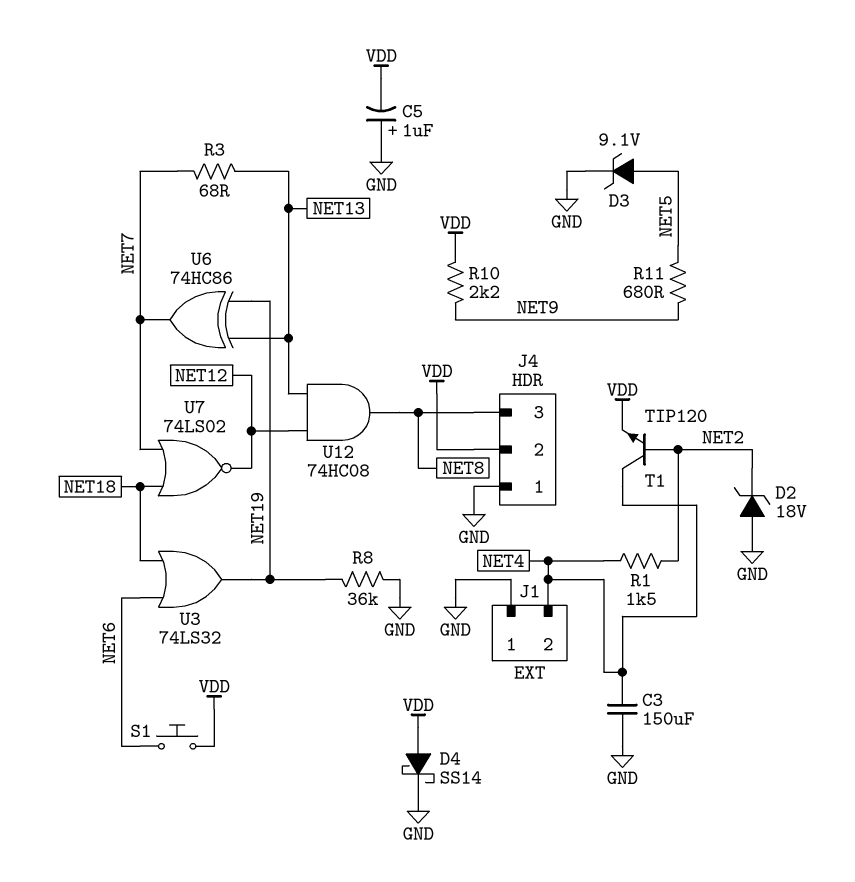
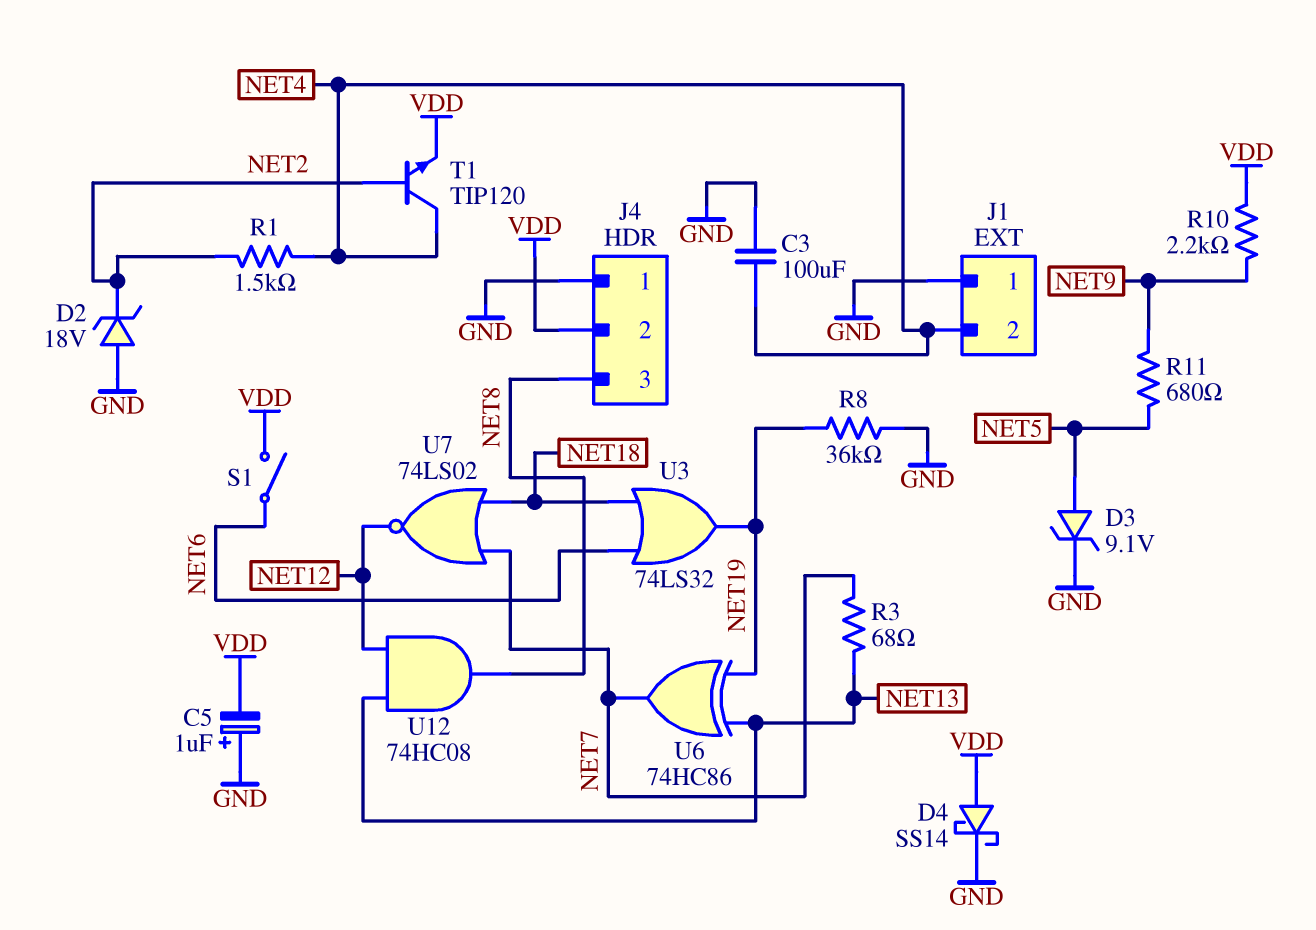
C3: 150uF (GND, NET4) -> 100uF (GND, NET4)
S1: button (NET6, VDD) -> switch (NET6, VDD)

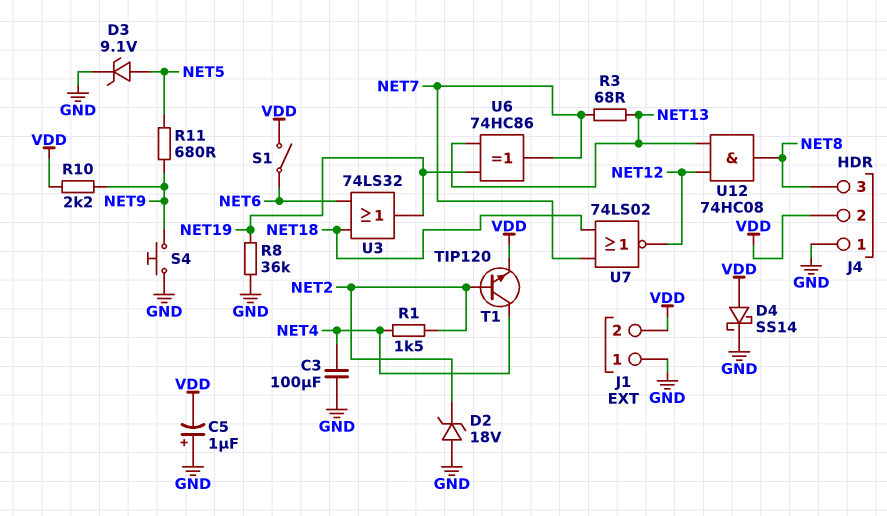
J1 pin 2: NET4 -> VDD
S4: none -> button (GND, NET9)

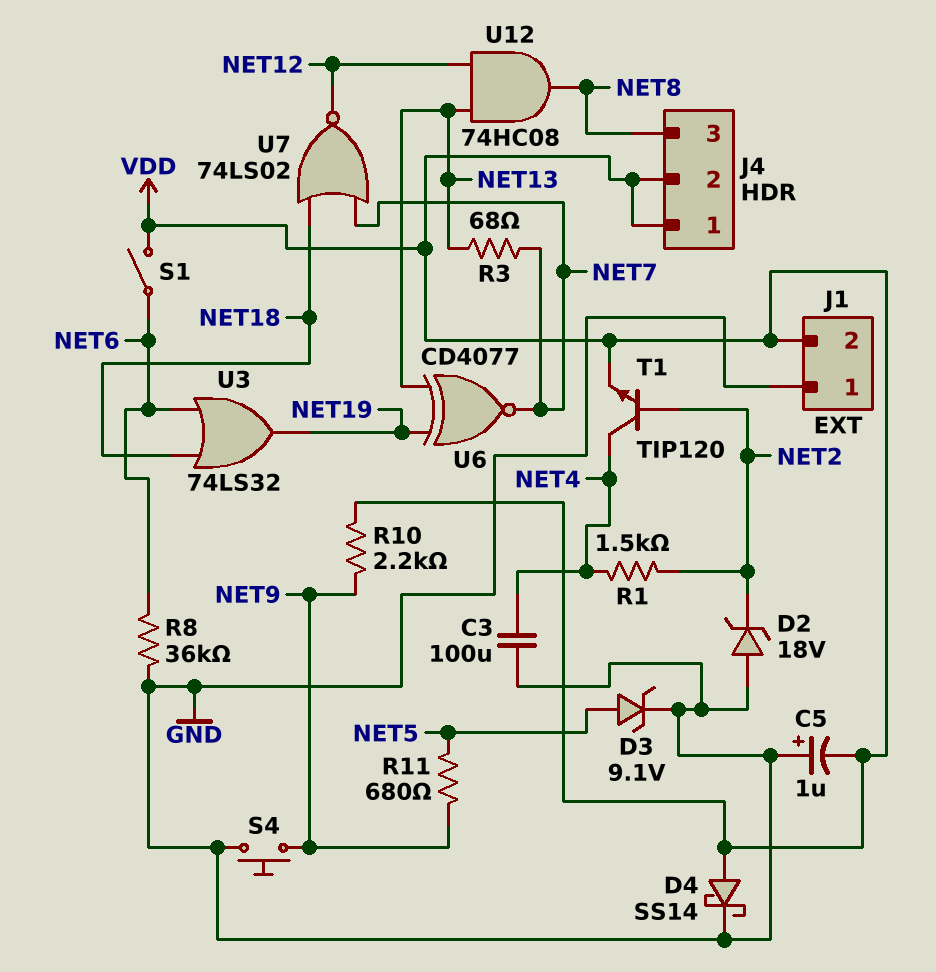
J4 pin 1: GND -> VDD
R8: 36k (GND, NET19) -> 36k (GND, NET6)
U6: XOR 74HC86 (in NET13, in NET19, out NET7) -> XNOR CD4077 (in NET13, in NET19, out NET7)

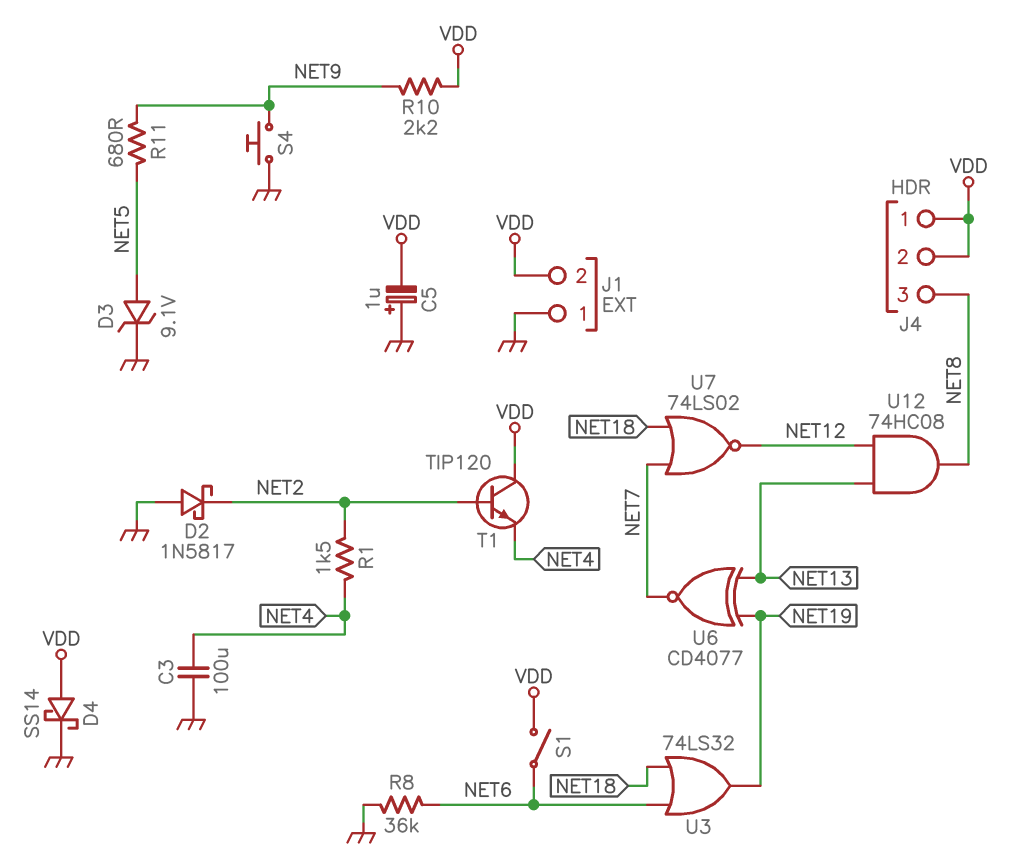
D2: zener 18V (A GND, K NET2) -> schottky 1N5817 (A GND, K NET2)
R3: 68 (NET7, NET13) -> none
T1: NPN TIP120 (B NET2, C NET4, E VDD) -> NPN TIP120 (B NET2, C VDD, E NET4)

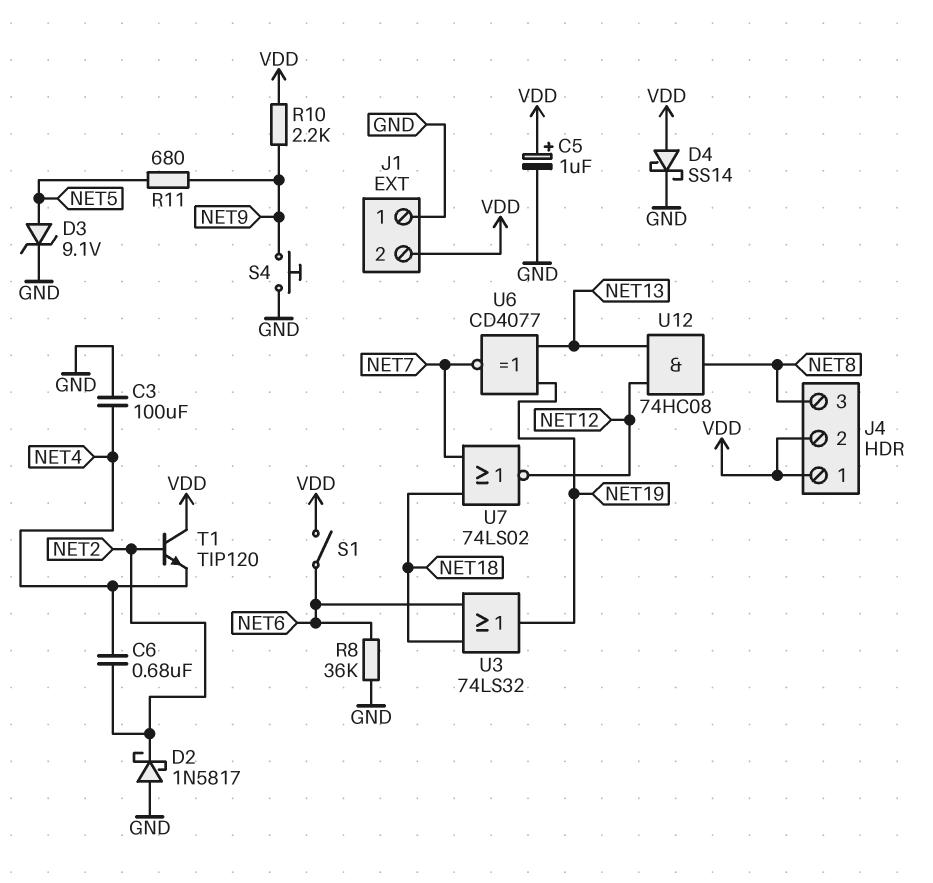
C5: 1uF (plus GND, minus VDD) -> 1uF (plus VDD, minus GND)
C6: none -> 680nF (NET2, NET4)
R1: 1.5k (NET2, NET4) -> none

